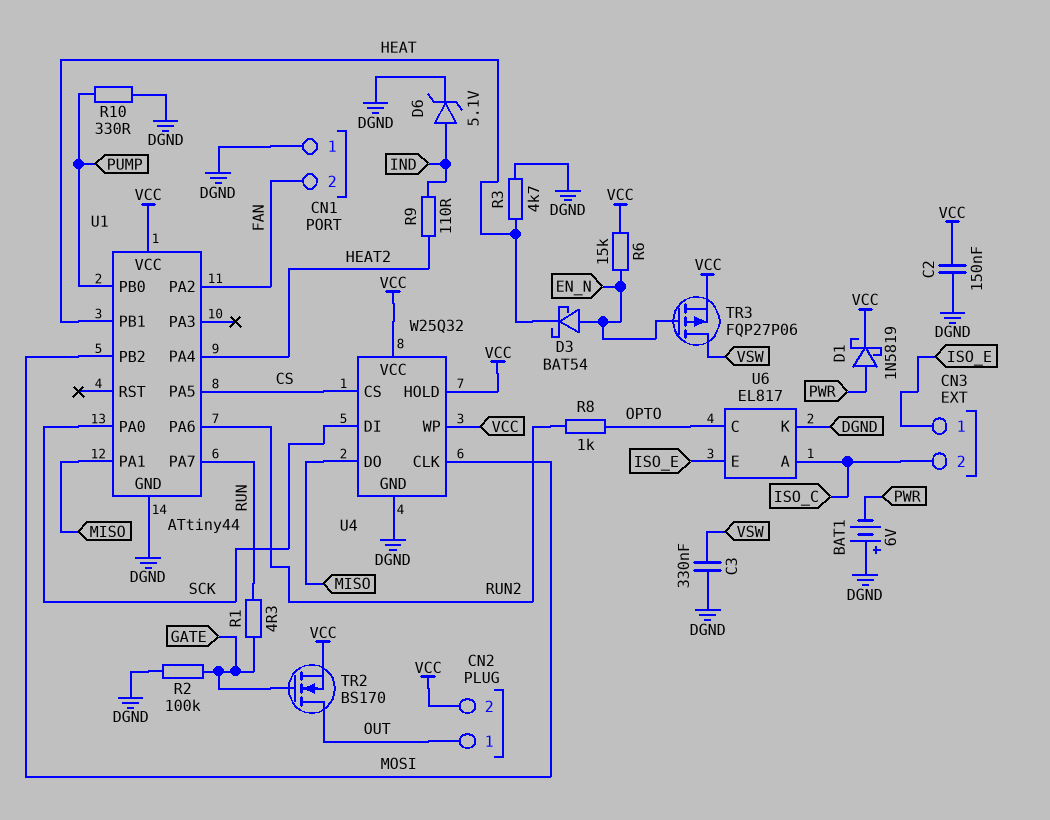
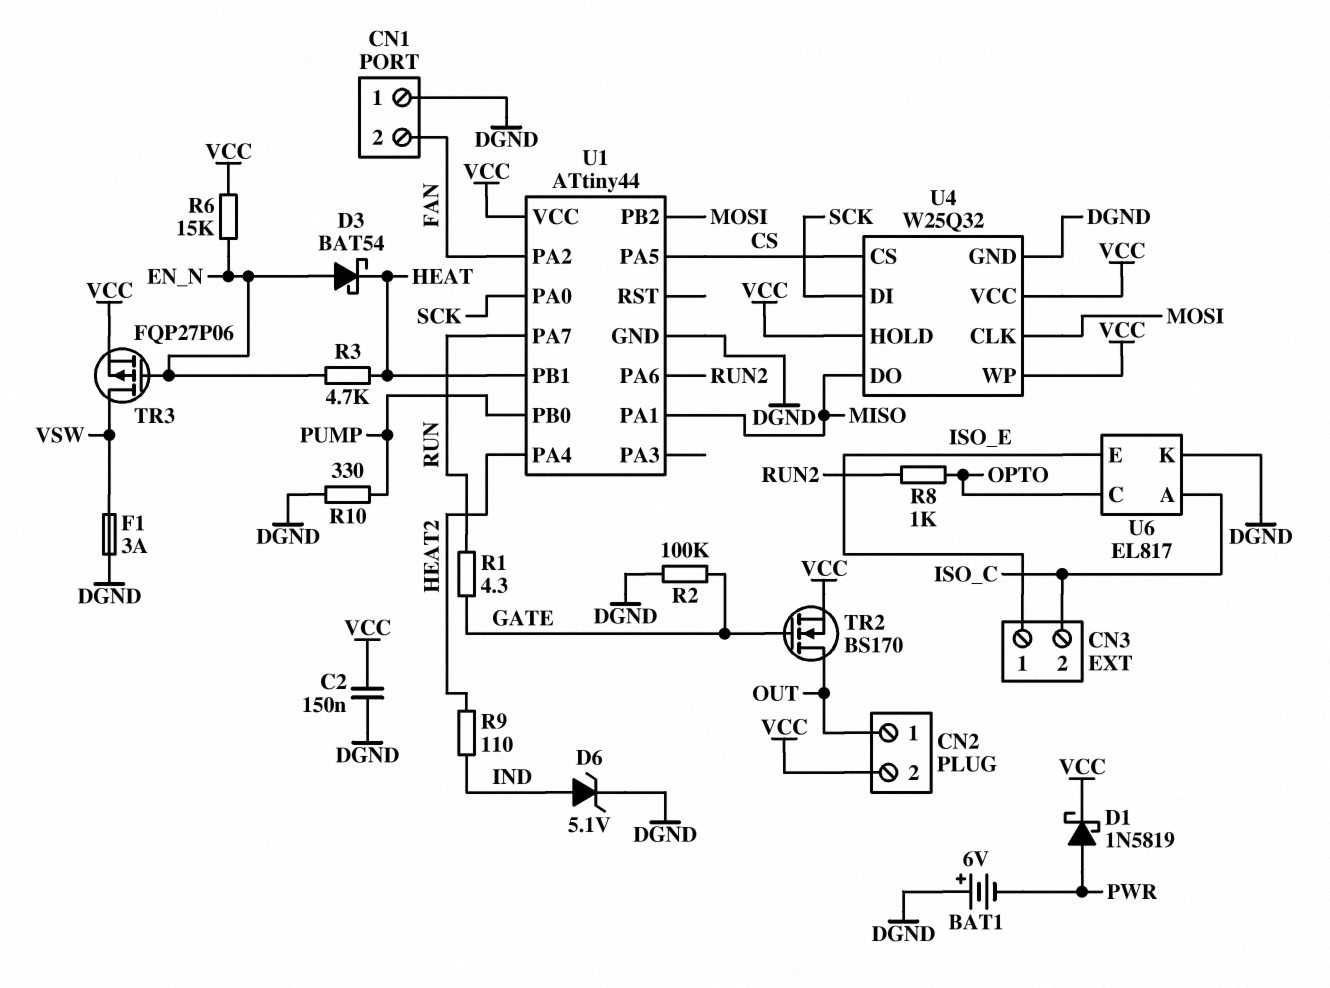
C3: 330nF (DGND, VSW) -> none
F1: none -> 3A (DGND, VSW)
R3: 4.7k (DGND, HEAT) -> 4.7k (EN_N, HEAT)

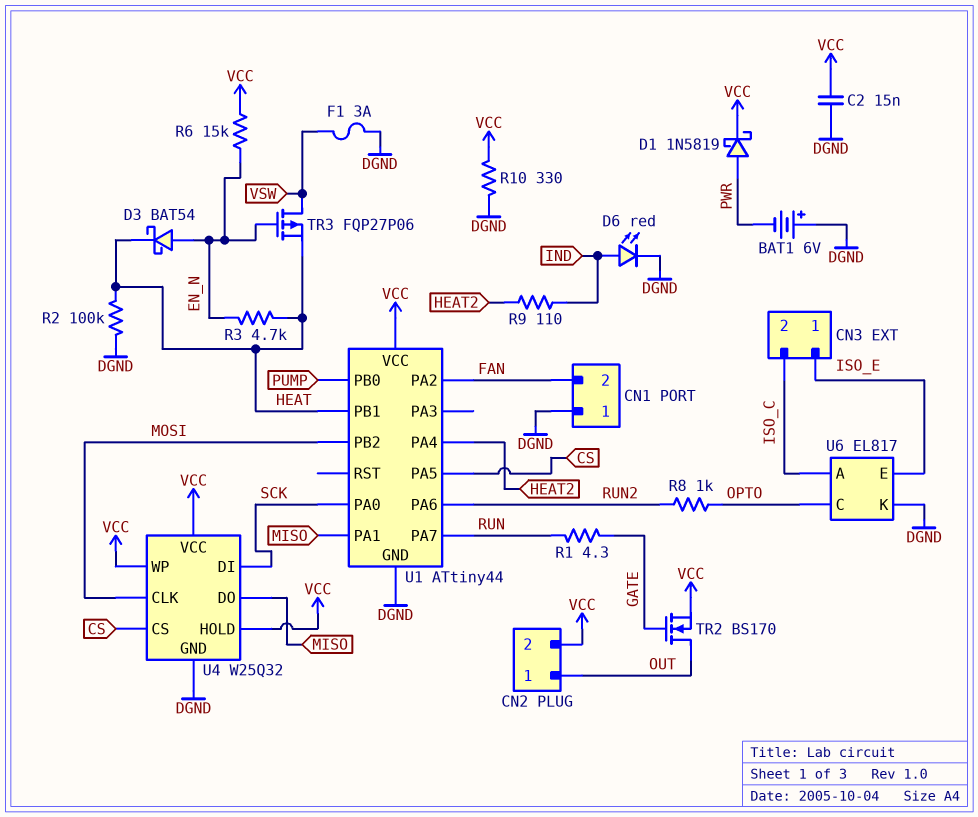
C2: 150nF (DGND, VCC) -> 15nF (DGND, VCC)
D6: zener 5.1V (A IND, K DGND) -> LED red (A IND, K DGND)
R2: 100k (DGND, GATE) -> 100k (DGND, HEAT)
R10: 330 (DGND, PUMP) -> 330 (DGND, VCC)
TR3: PMOS FQP27P06 (G EN_N, D VSW, S VCC) -> PMOS FQP27P06 (G EN_N, D VSW, S HEAT)

